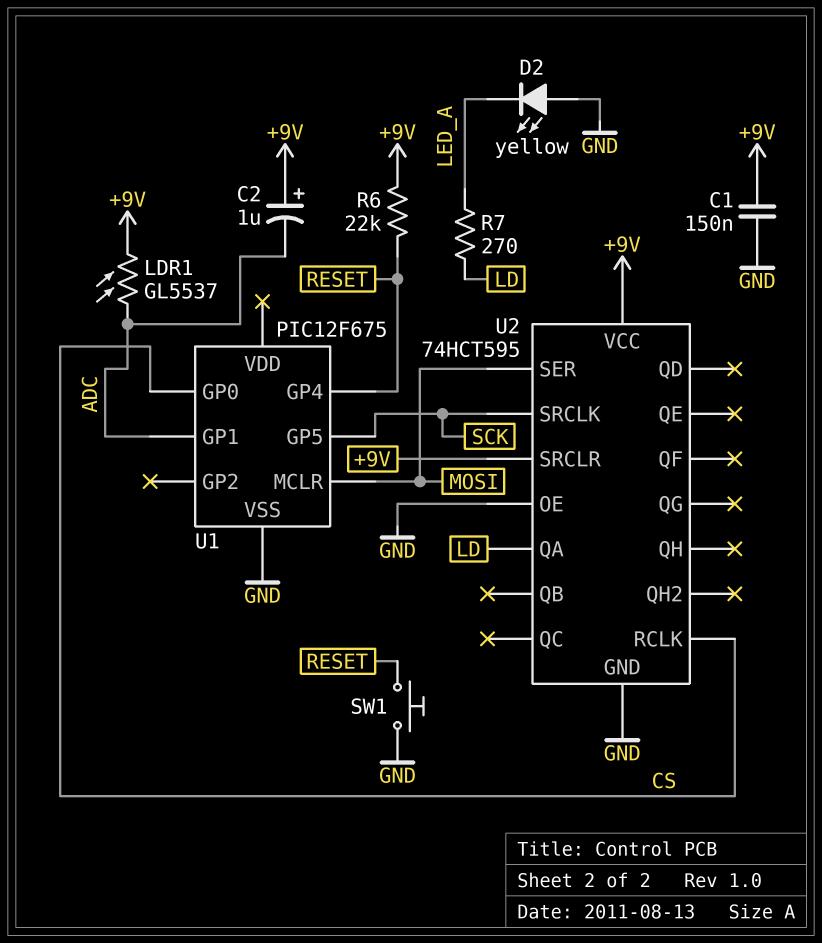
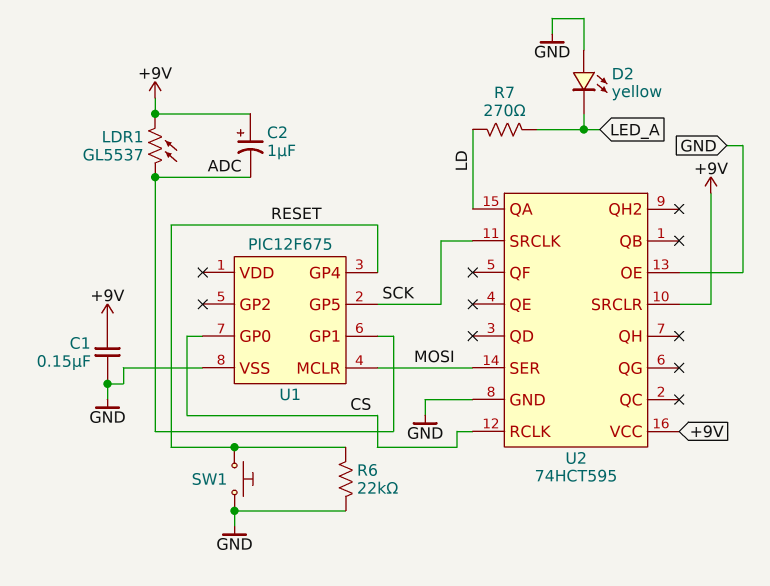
R6: 22k (+9V, RESET) -> 22k (GND, RESET)

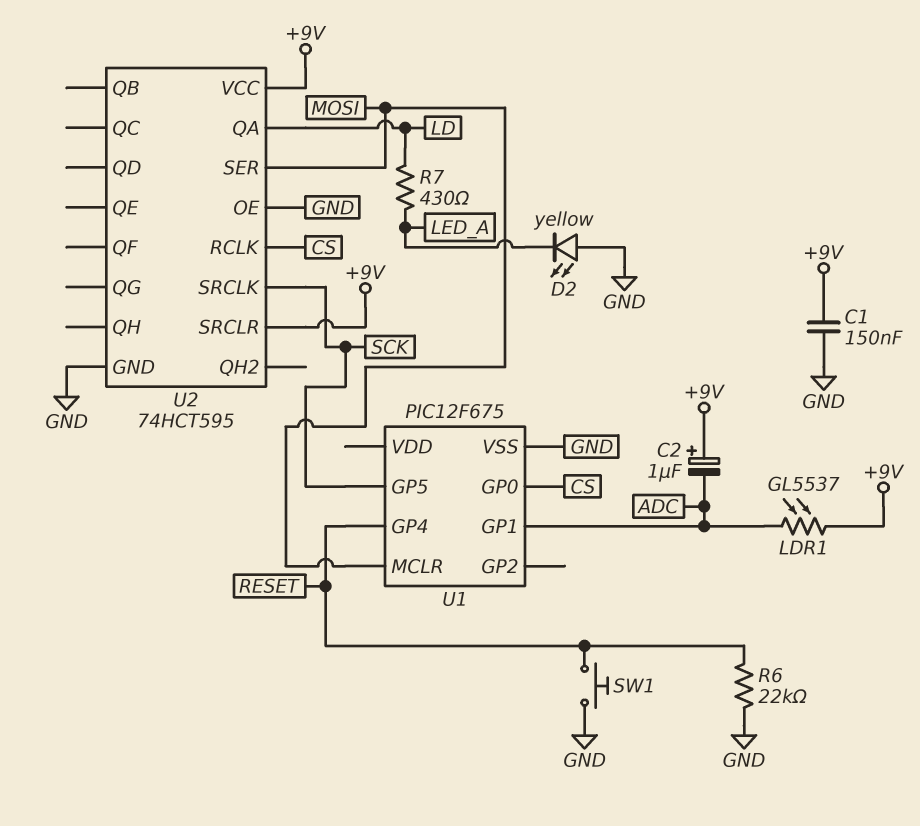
R7: 270 (LD, LED_A) -> 430 (LD, LED_A)

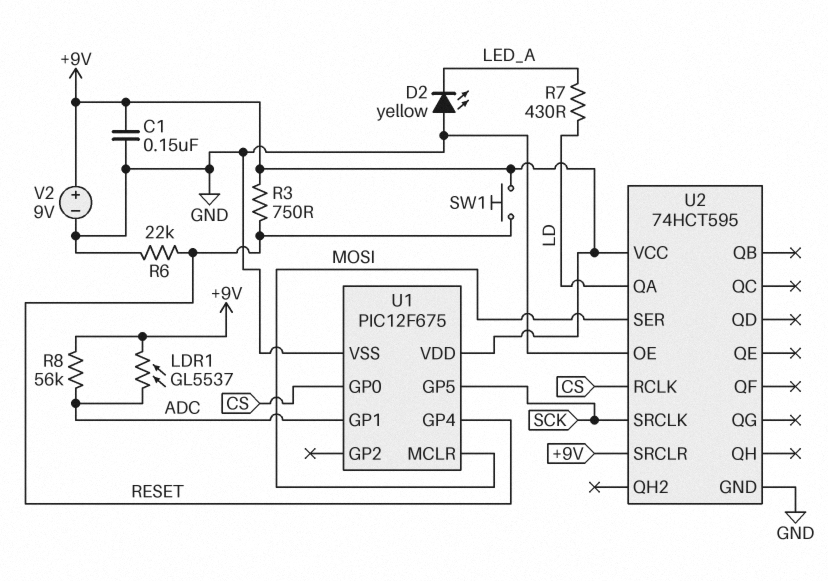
C2: 1uF (plus +9V, minus ADC) -> none
R3: none -> 750 (+9V, RESET)
R8: none -> 56k (+9V, ADC)
SW1: button (GND, RESET) -> button (+9V, RESET)
U1 pin VDD: none -> +9V
V2: none -> 9V (plus +9V, minus GND)

